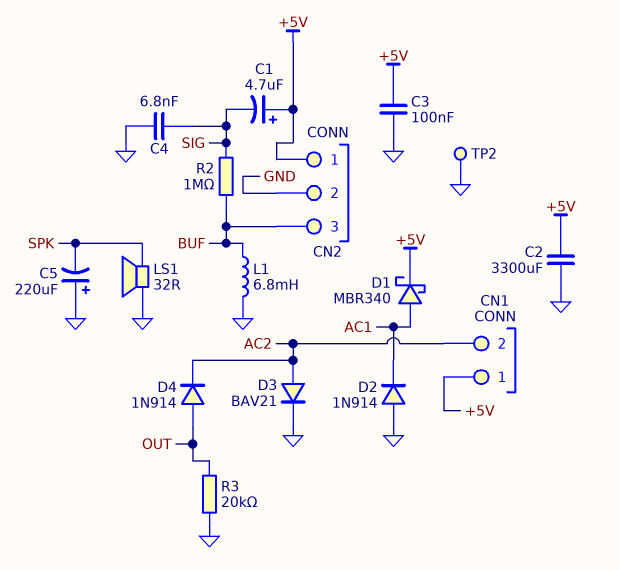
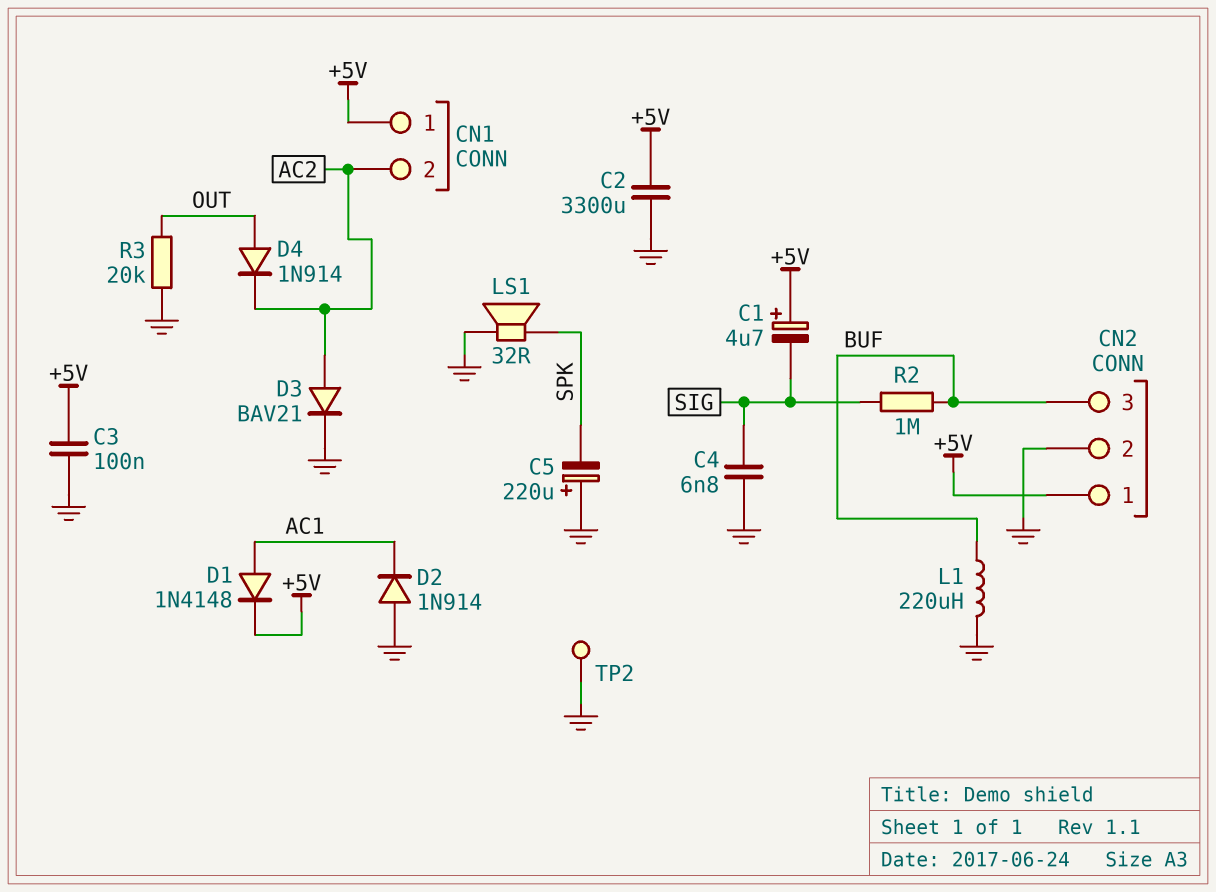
D1: schottky MBR340 (A AC1, K +5V) -> diode 1N4148 (A AC1, K +5V)
L1: 6.8mH (BUF, GND) -> 220uH (BUF, GND)

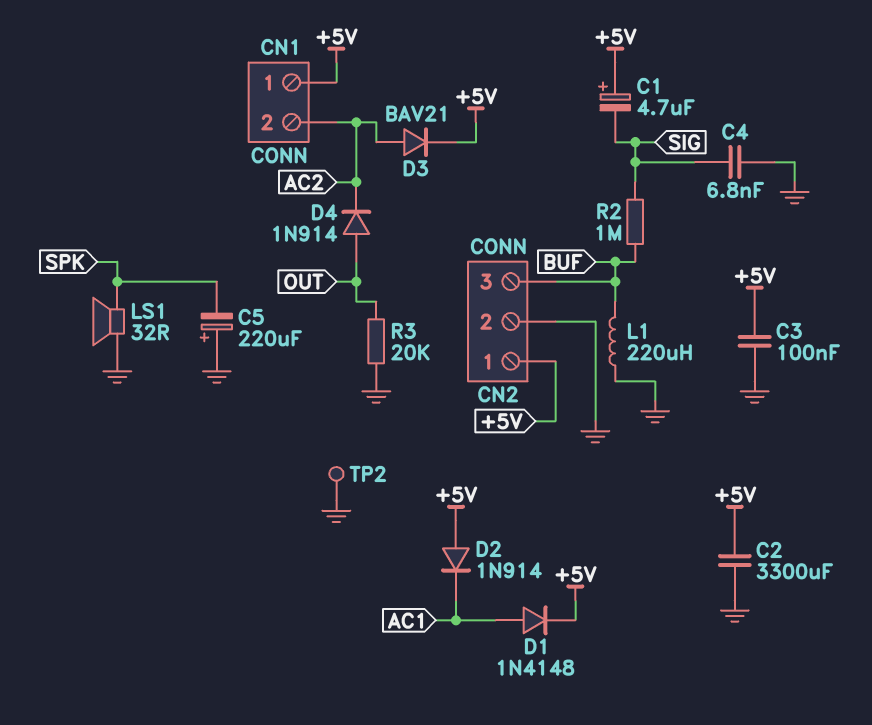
D2: diode 1N914 (A GND, K AC1) -> diode 1N914 (A +5V, K AC1)
D3: diode BAV21 (A AC2, K GND) -> diode BAV21 (A AC2, K +5V)

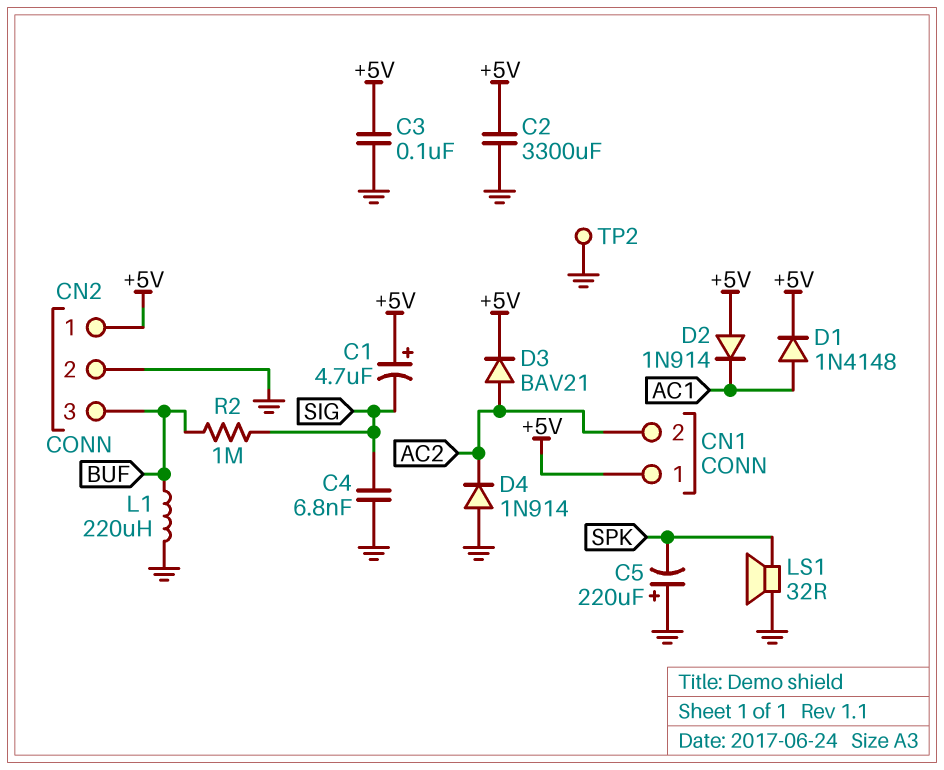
D4: diode 1N914 (A OUT, K AC2) -> diode 1N914 (A GND, K AC2)
R3: 20k (GND, OUT) -> none

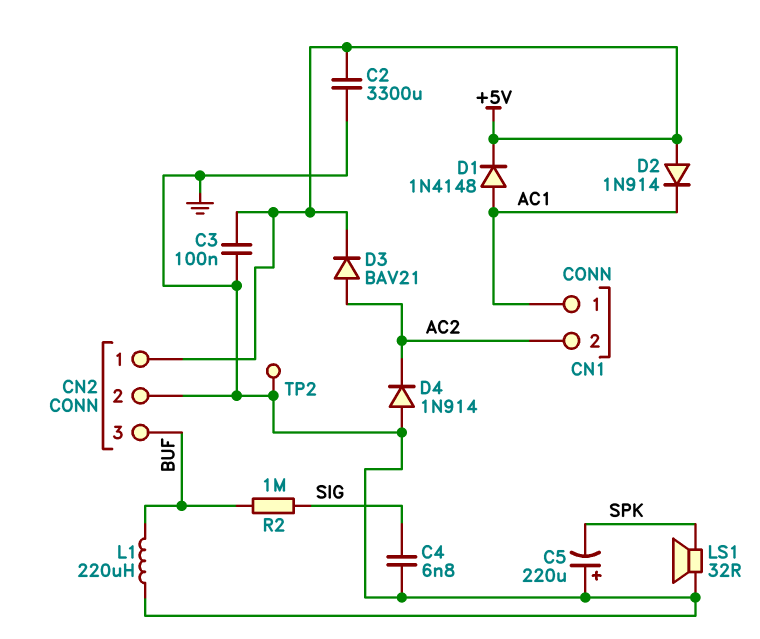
C1: 4.7uF (plus +5V, minus SIG) -> none
CN1 pin 1: +5V -> AC1

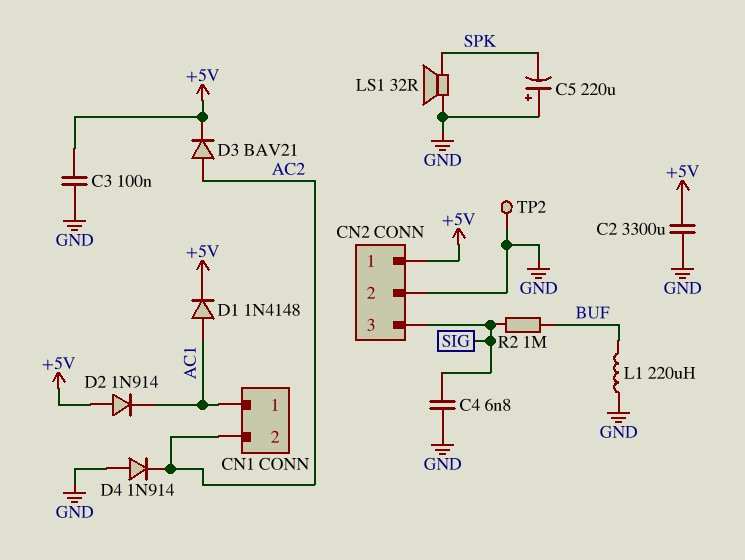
CN2 pin 3: BUF -> SIG

